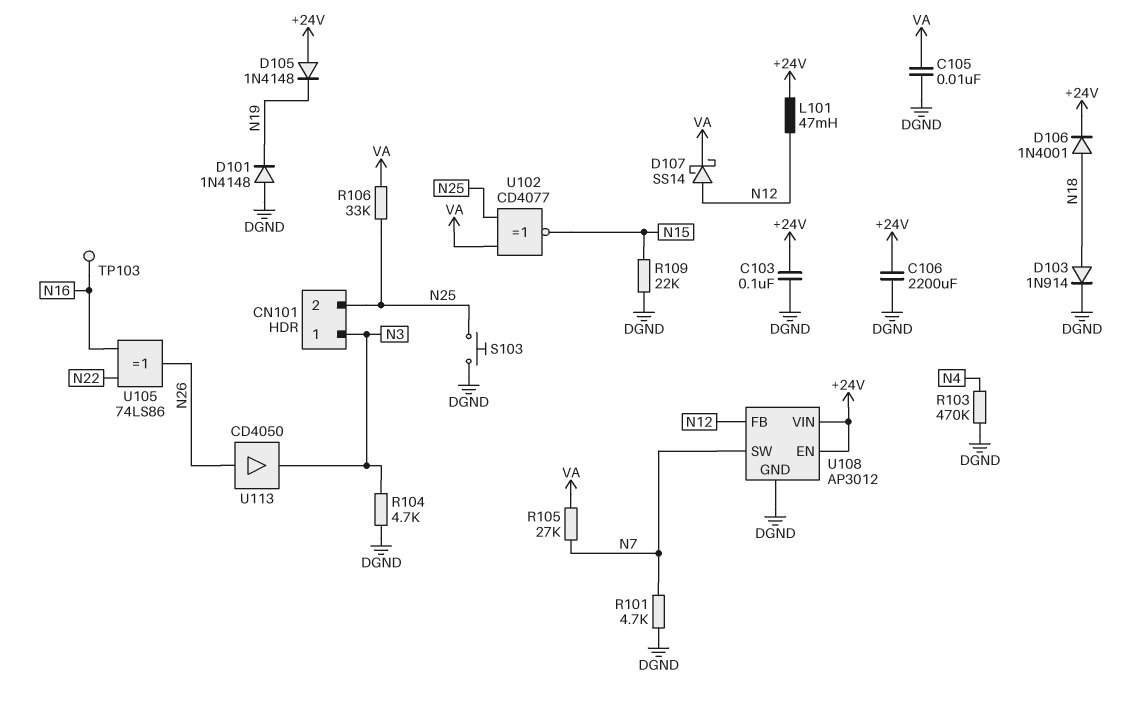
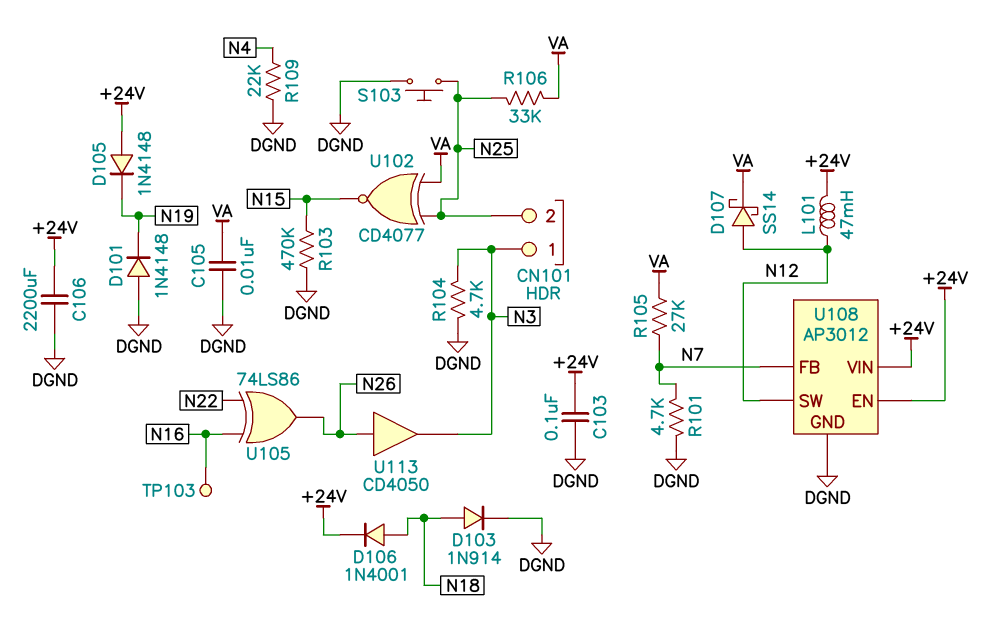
R103: 470k (DGND, N4) -> 470k (DGND, N15)
R109: 22k (DGND, N15) -> 22k (DGND, N4)
U108 pin FB: N12 -> N7
U108 pin SW: N7 -> N12

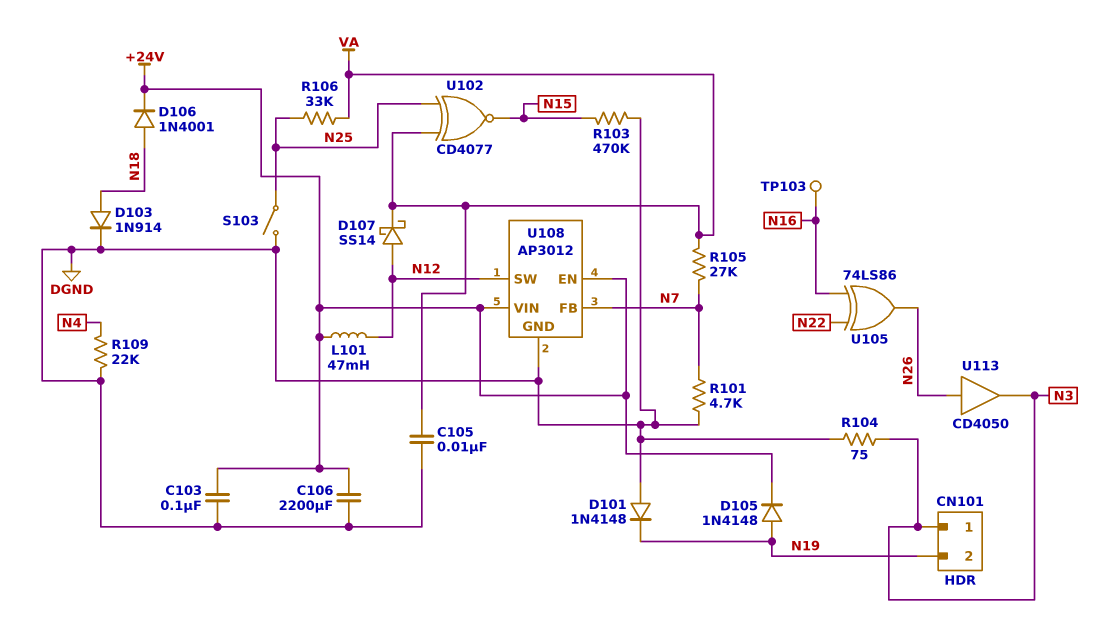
CN101 pin 2: N25 -> N19
D105: diode 1N4148 (A +24V, K N19) -> diode 1N4148 (A N19, K +24V)
R104: 4.7k (DGND, N3) -> 75 (DGND, N3)
S103: button (DGND, N25) -> switch (DGND, N25)

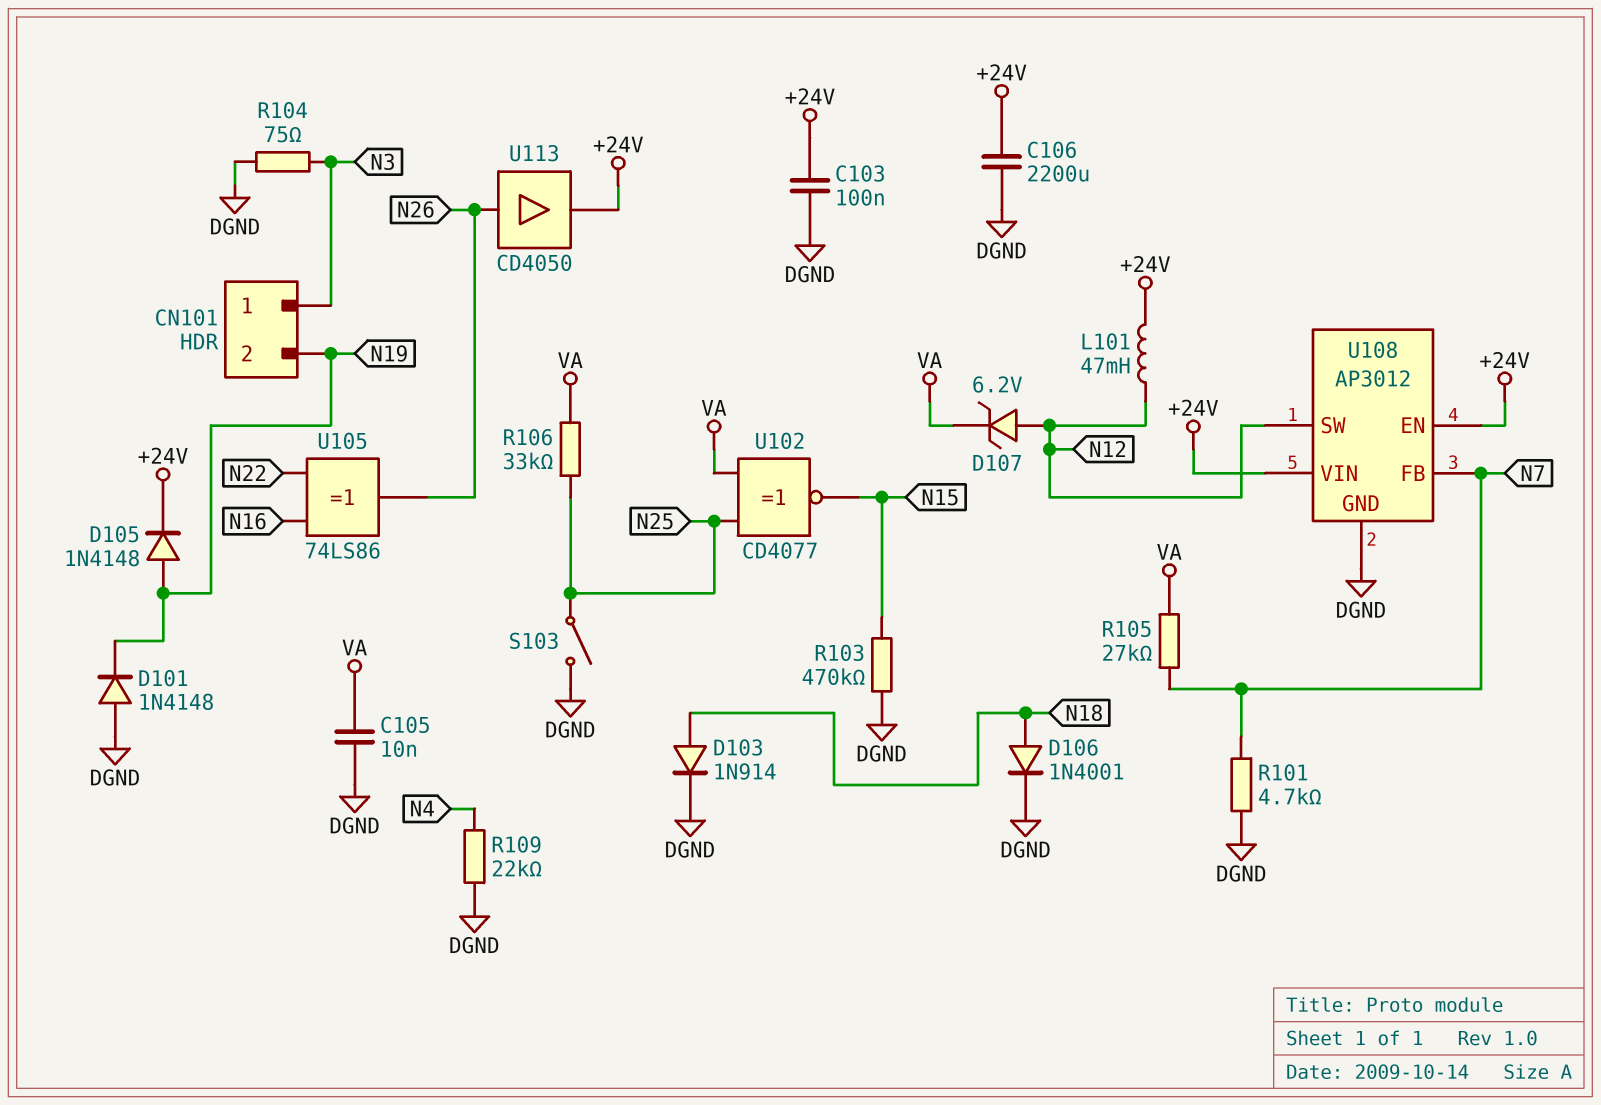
D106: diode 1N4001 (A N18, K +24V) -> diode 1N4001 (A N18, K DGND)
D107: schottky SS14 (A N12, K VA) -> zener 6.2V (A N12, K VA)
TP103: test point (N16) -> none
U113: buffer CD4050 (in N26, out N3) -> buffer CD4050 (in N26, out +24V)

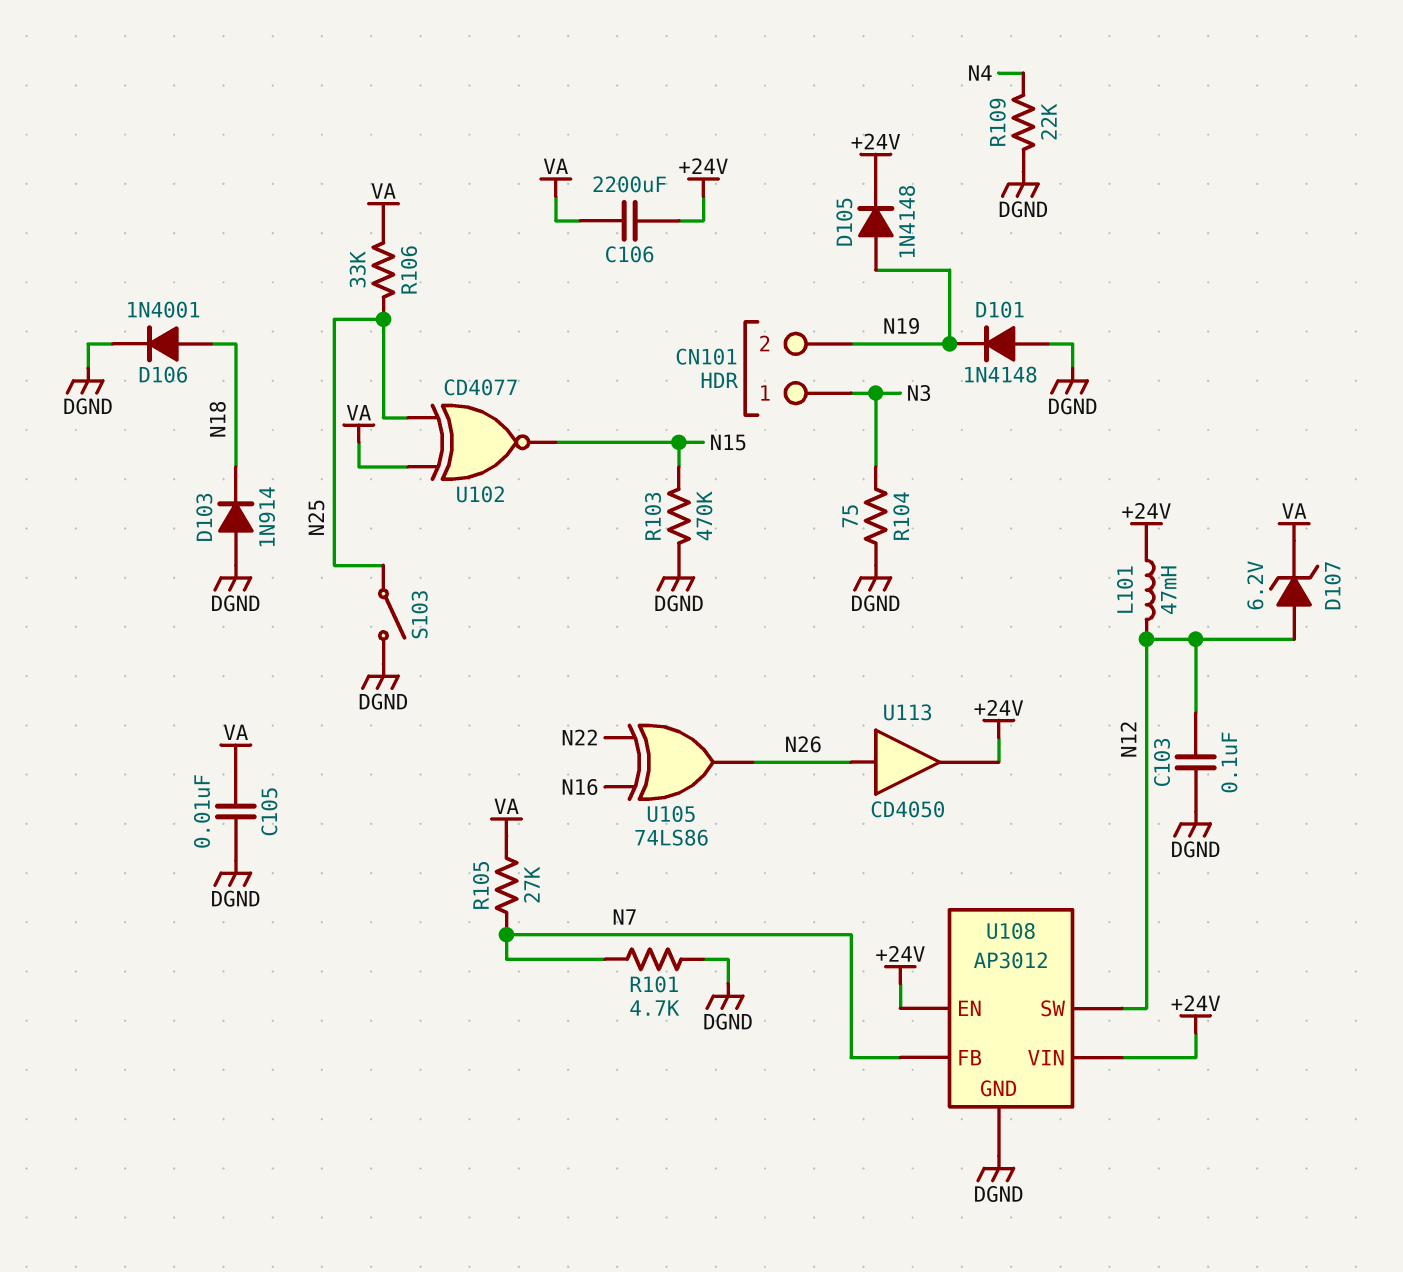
C103: 100nF (+24V, DGND) -> 100nF (DGND, N12)
C106: 2200uF (+24V, DGND) -> 2200uF (+24V, VA)
D103: diode 1N914 (A N18, K DGND) -> diode 1N914 (A DGND, K N18)

